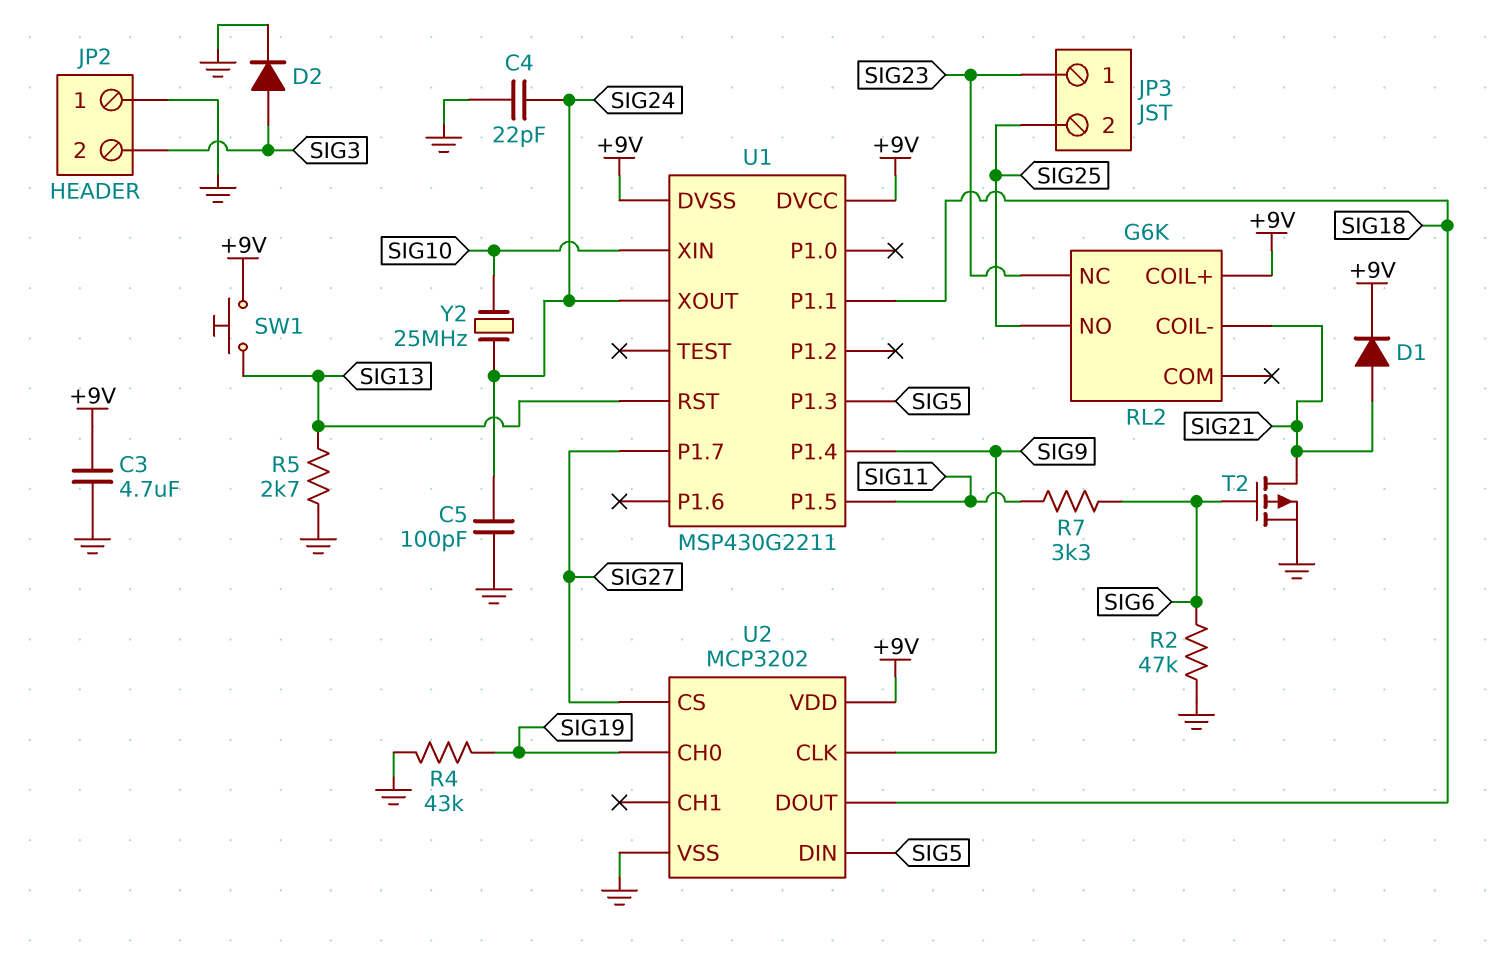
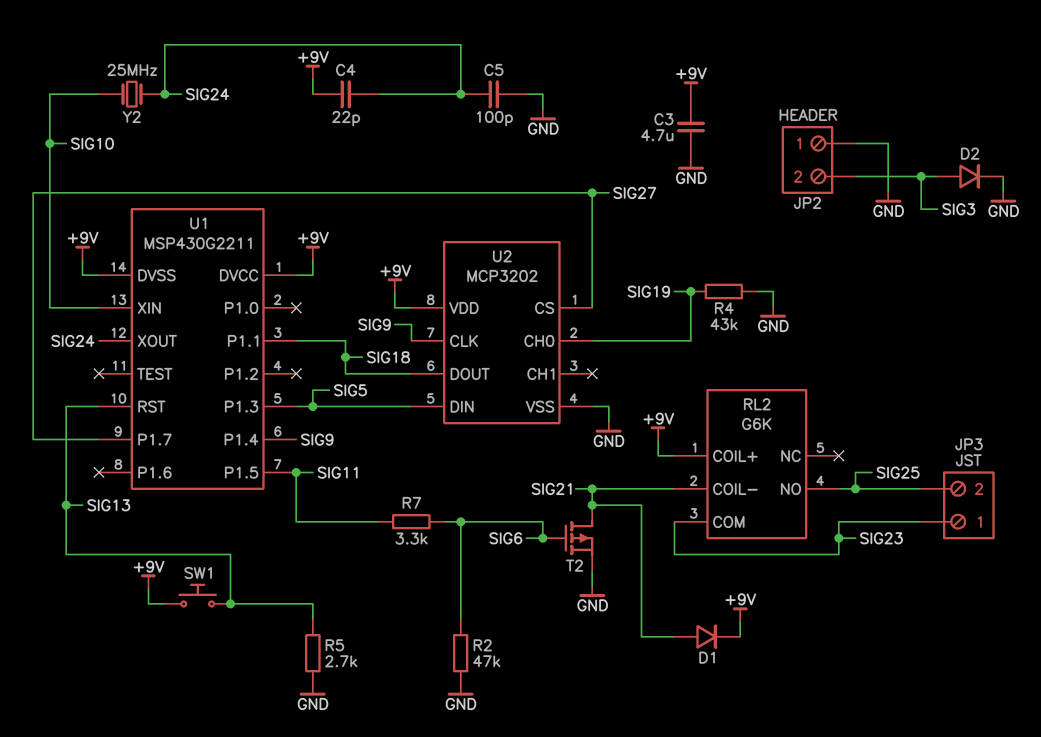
C4: 22pF (GND, SIG24) -> 22pF (+9V, SIG24)
RL2 pin COM: none -> SIG23
RL2 pin NC: SIG23 -> none

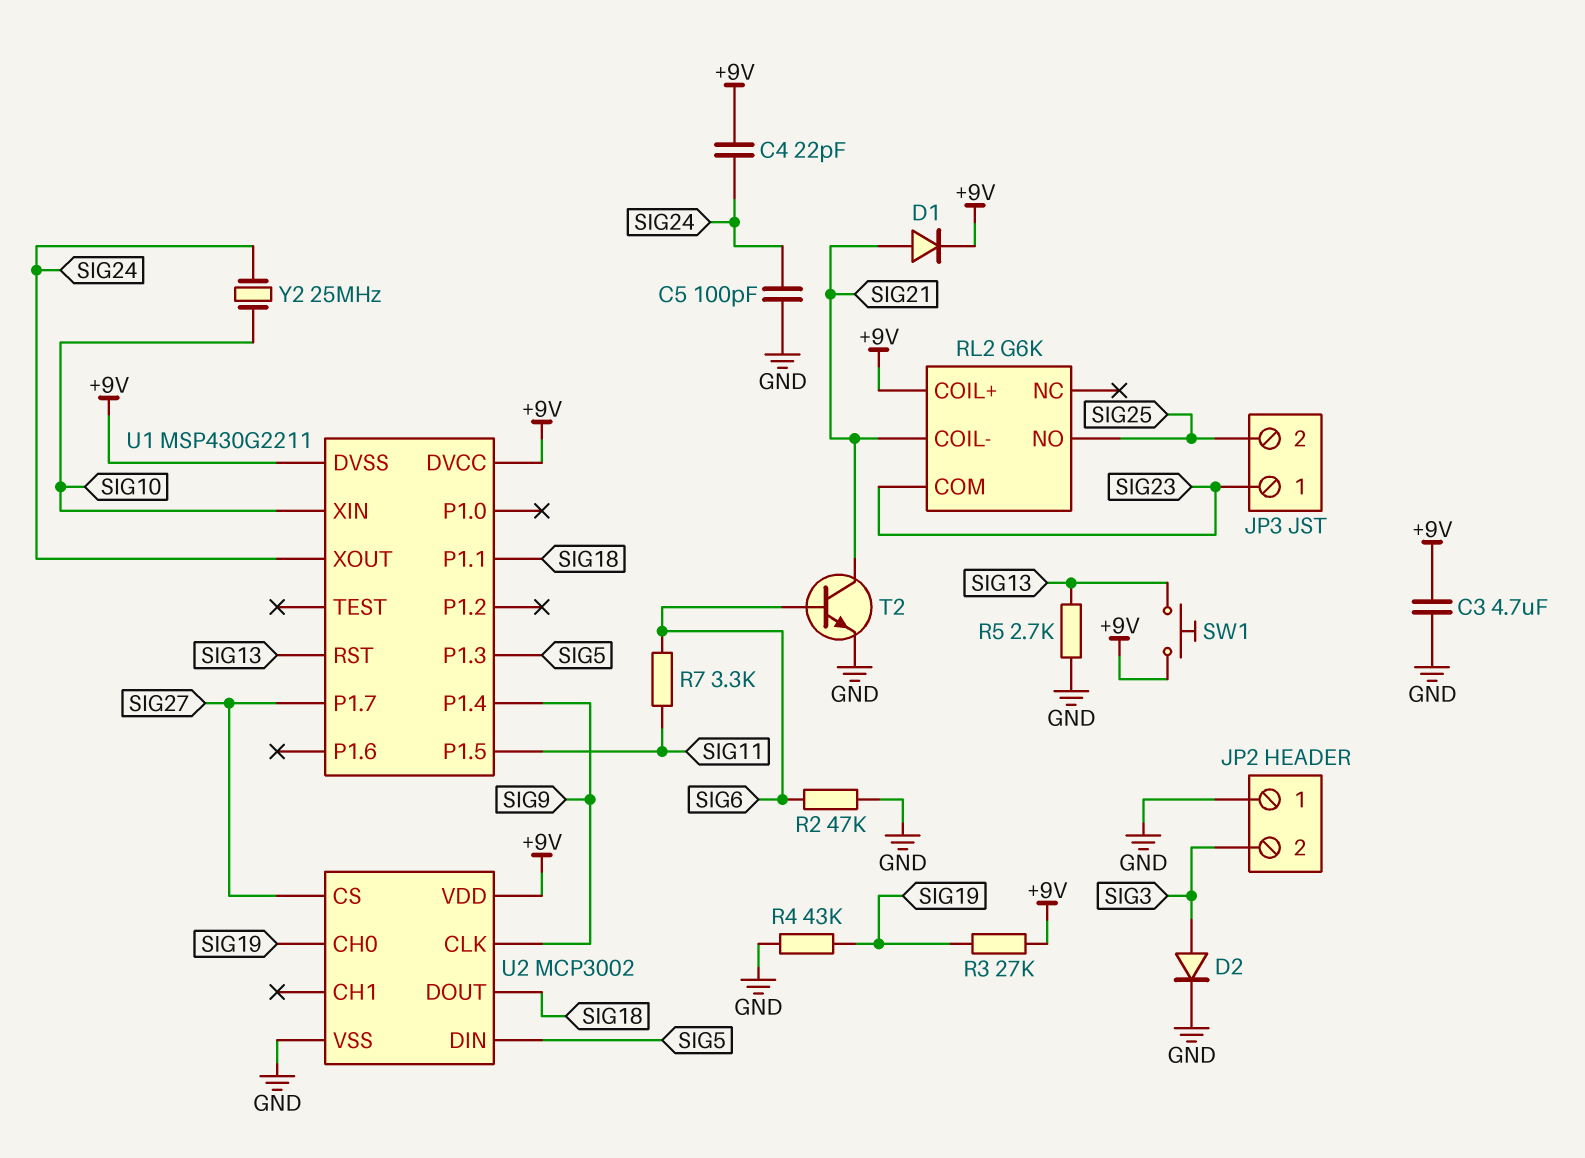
R3: none -> 27k (+9V, SIG19)
T2: PMOS (G SIG6, D SIG21, S GND) -> NPN (B SIG6, C SIG21, E GND)
U2: MCP3202 -> MCP3002

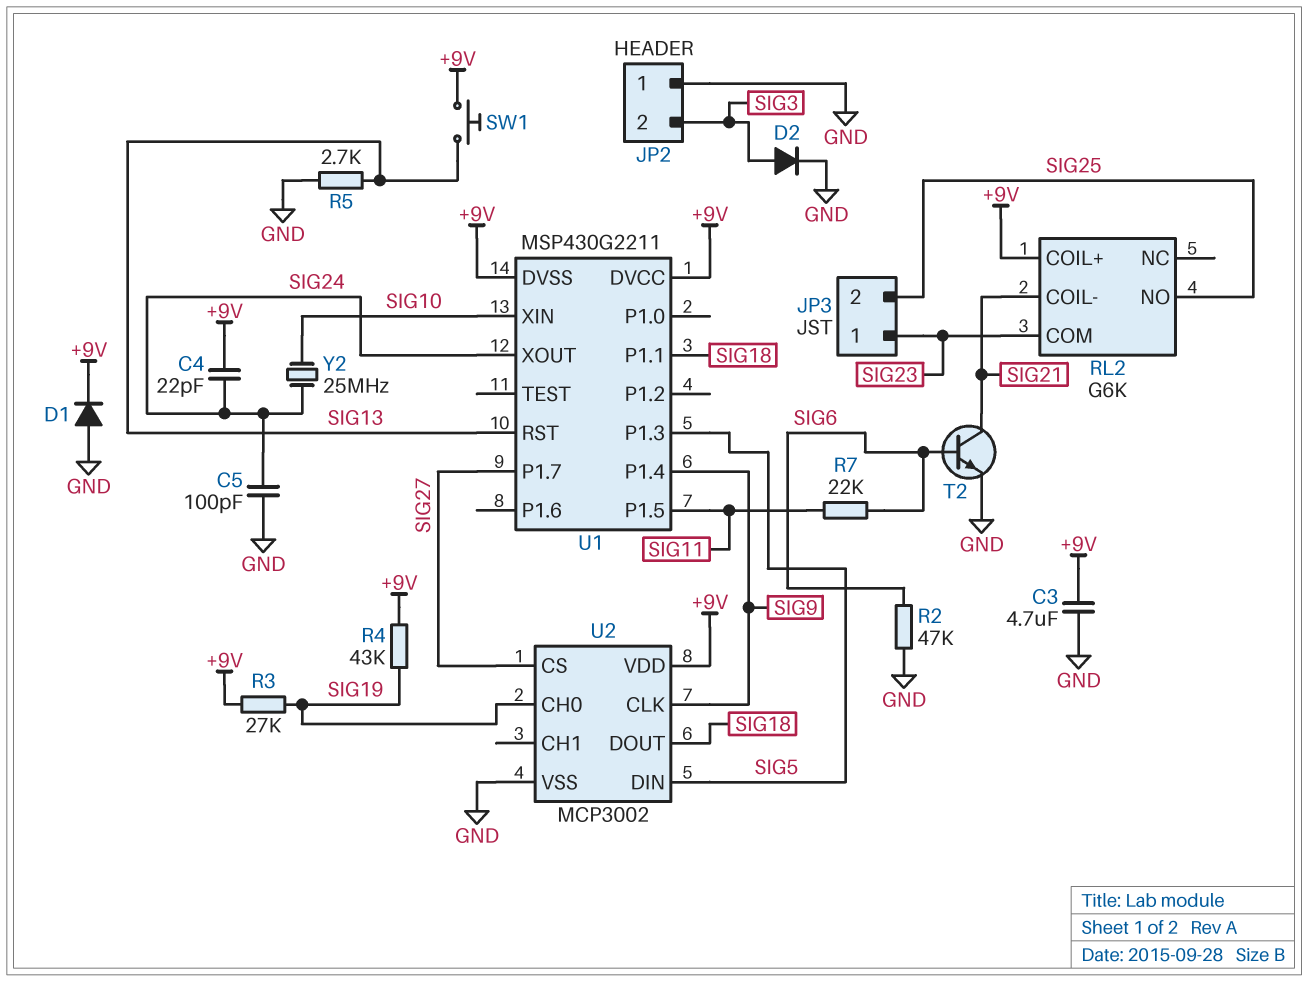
D1: diode (A SIG21, K +9V) -> diode (A GND, K +9V)
R4: 43k (GND, SIG19) -> 43k (+9V, SIG19)
R7: 3.3k (SIG6, SIG11) -> 22k (SIG6, SIG11)

